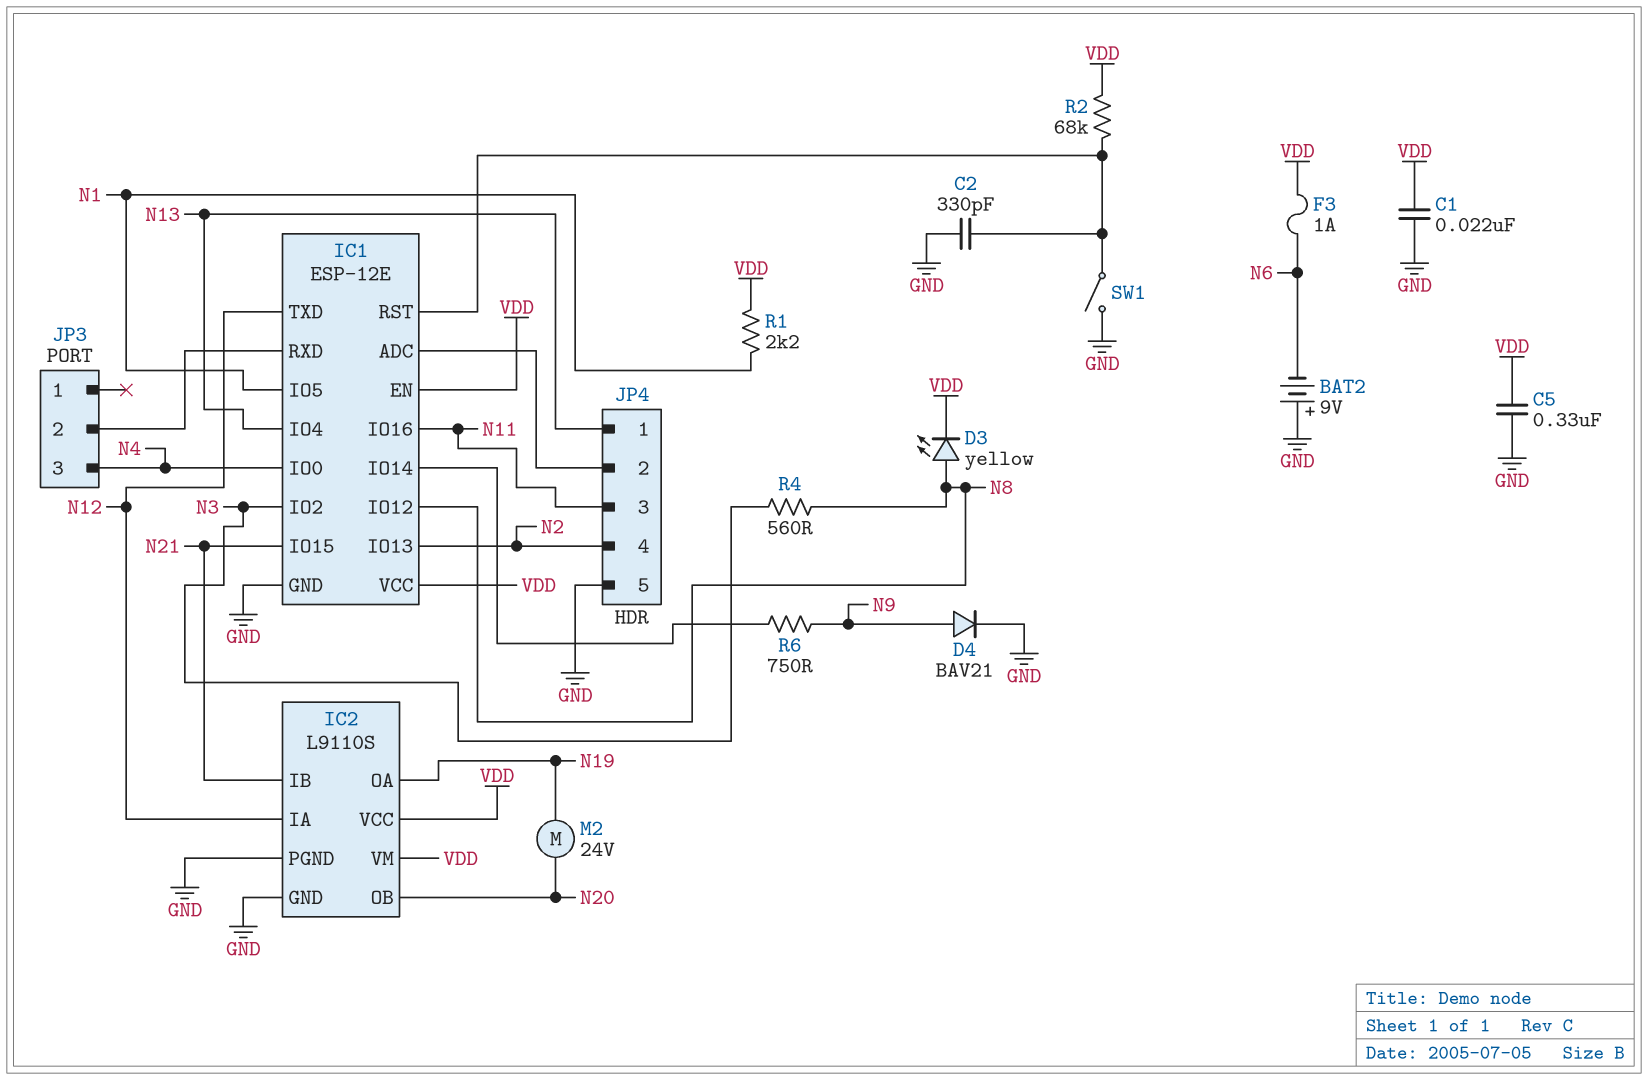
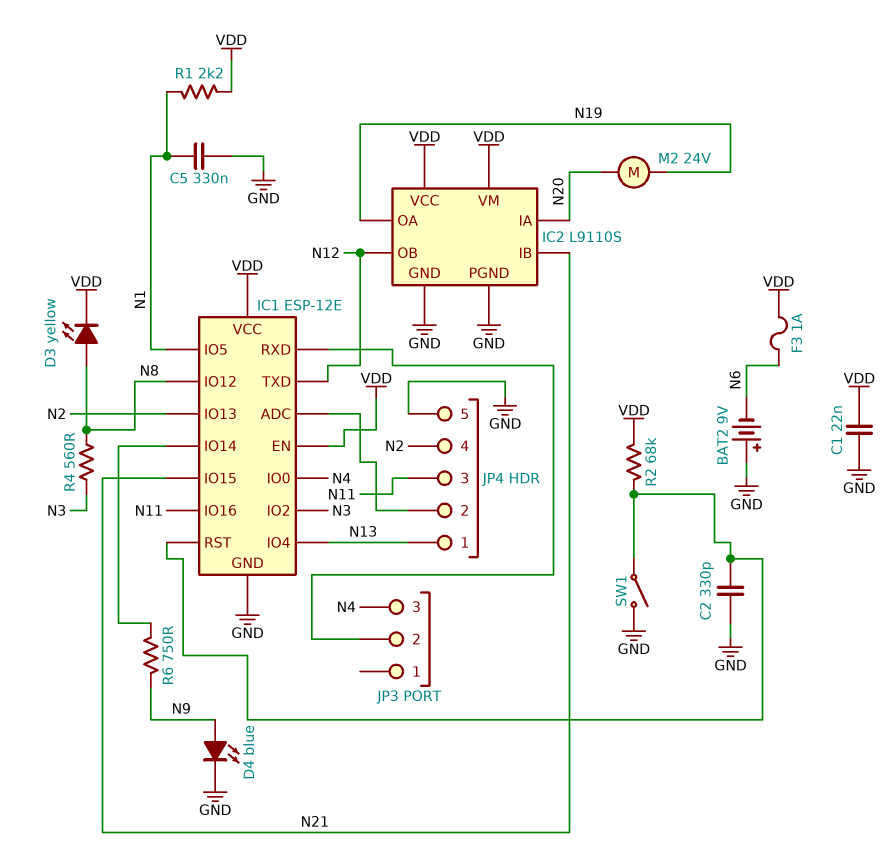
C5: 330nF (GND, VDD) -> 330nF (GND, N1)
D4: diode BAV21 (A N9, K GND) -> LED blue (A N9, K GND)
IC2 pin IA: N12 -> N20
IC2 pin OB: N20 -> N12

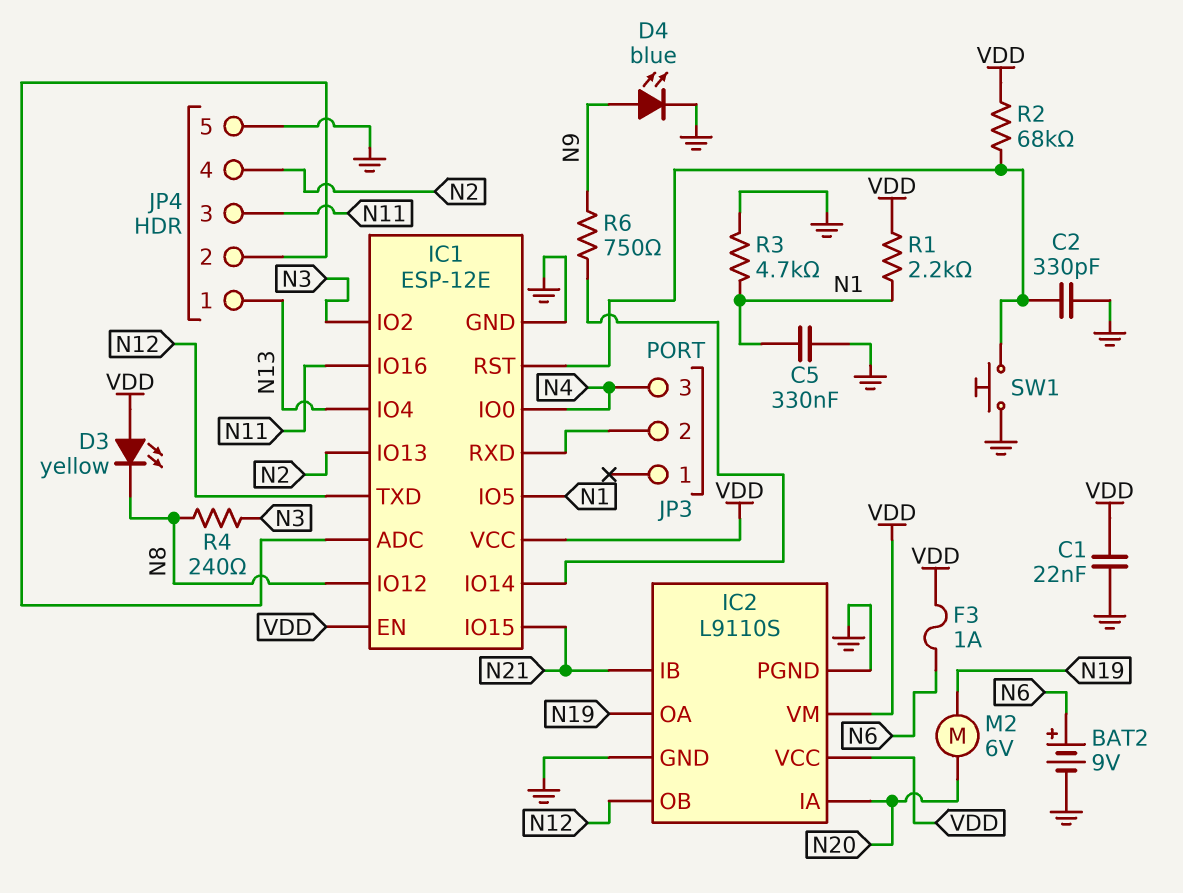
BAT2: 9V (plus GND, minus N6) -> 9V (plus N6, minus GND)
D3: LED yellow (A N8, K VDD) -> LED yellow (A VDD, K N8)
M2: motor 24V (N19, N20) -> motor 6V (N19, N20)
R3: none -> 4.7k (GND, N1)
R4: 560 (N3, N8) -> 240 (N3, N8)
SW1: switch (GND, IC1/RST) -> button (GND, IC1/RST)

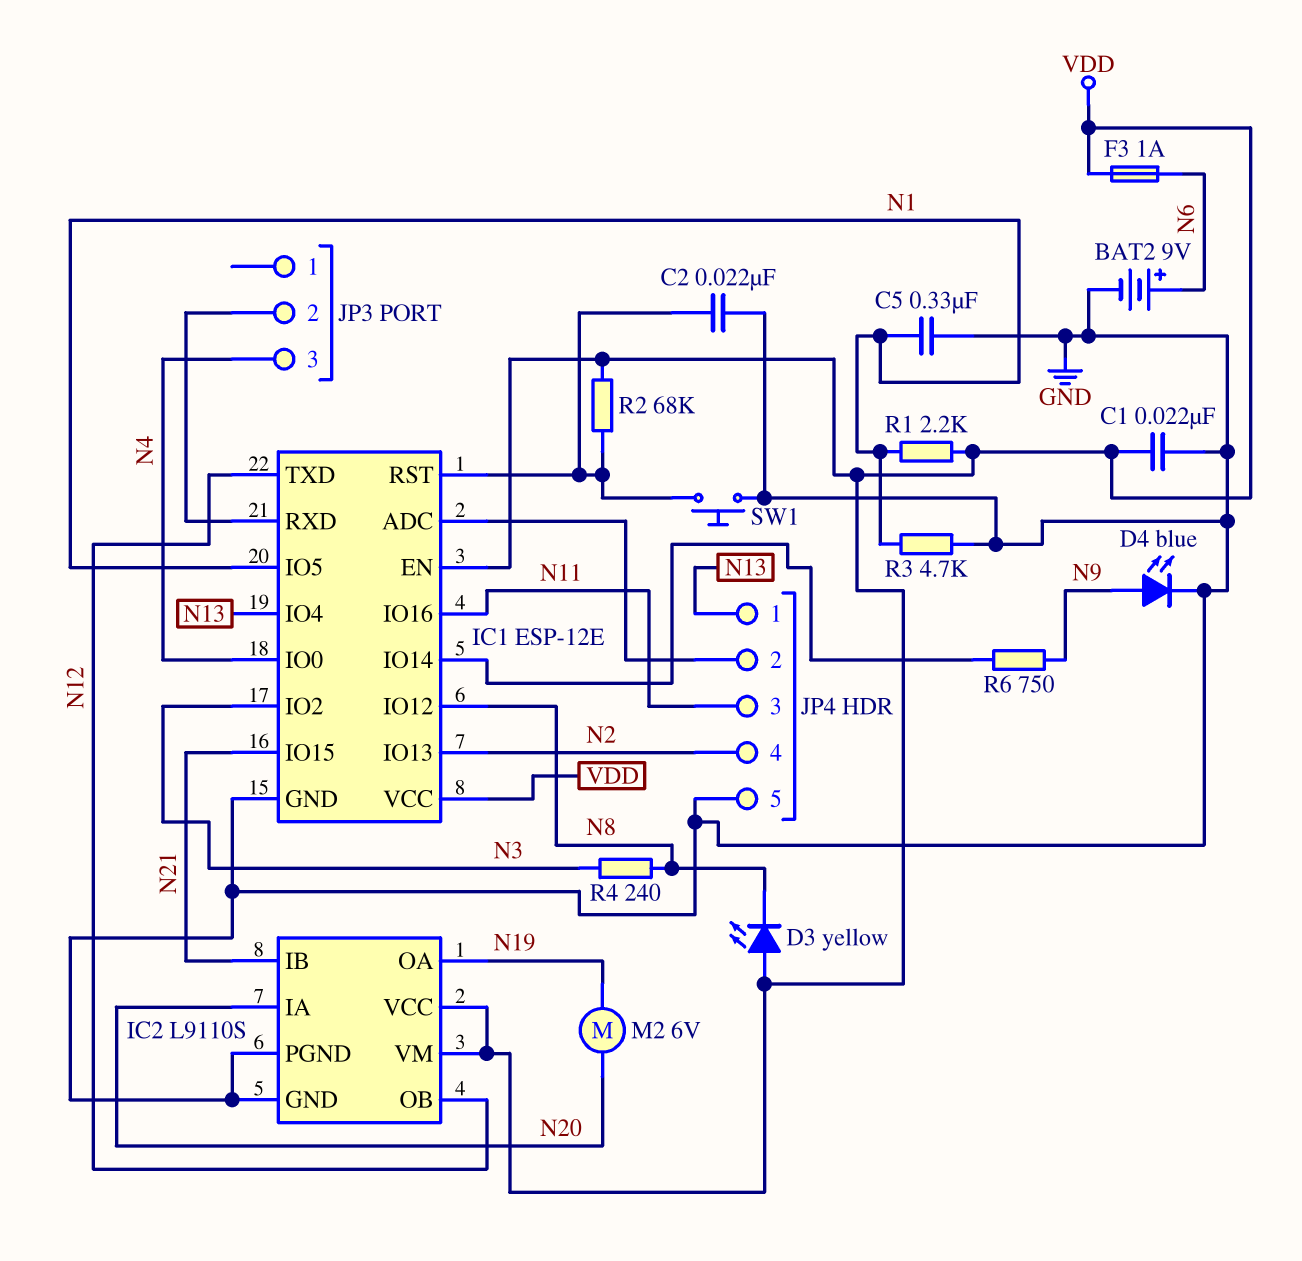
C2: 330pF (GND, IC1/RST) -> 22nF (GND, IC1/RST)

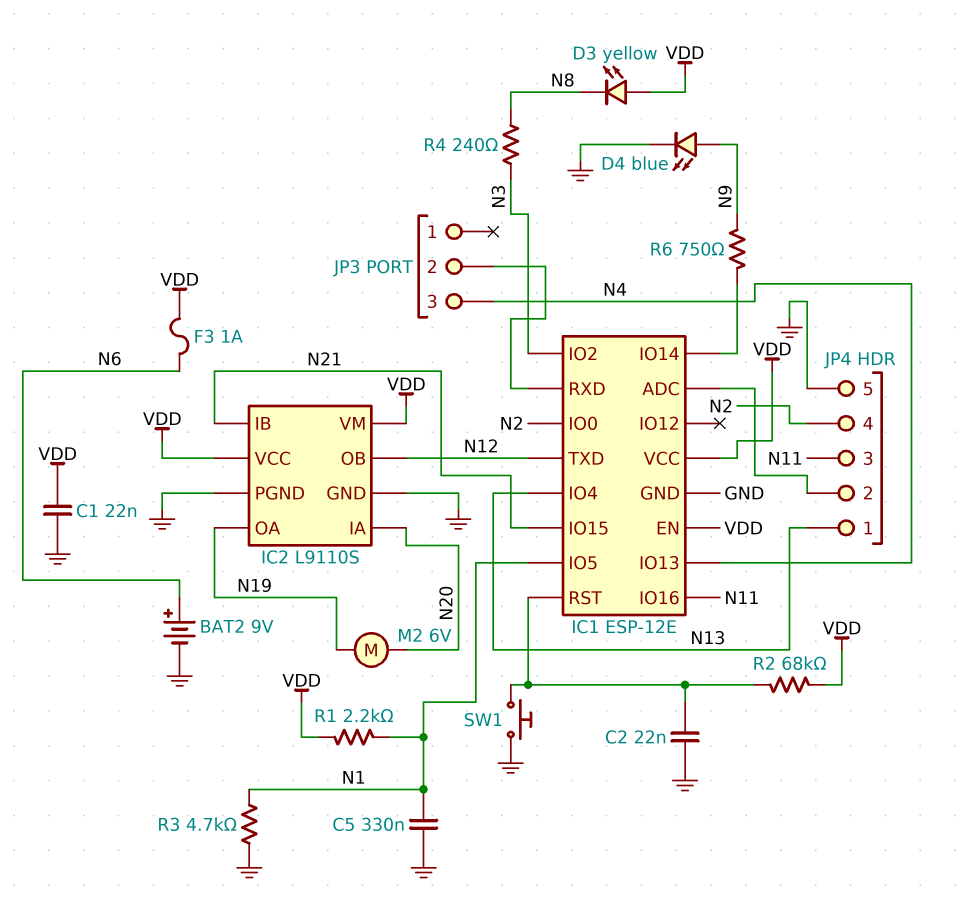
IC1 pin IO0: N4 -> N2
IC1 pin IO12: N8 -> none
IC1 pin IO13: N2 -> N4

